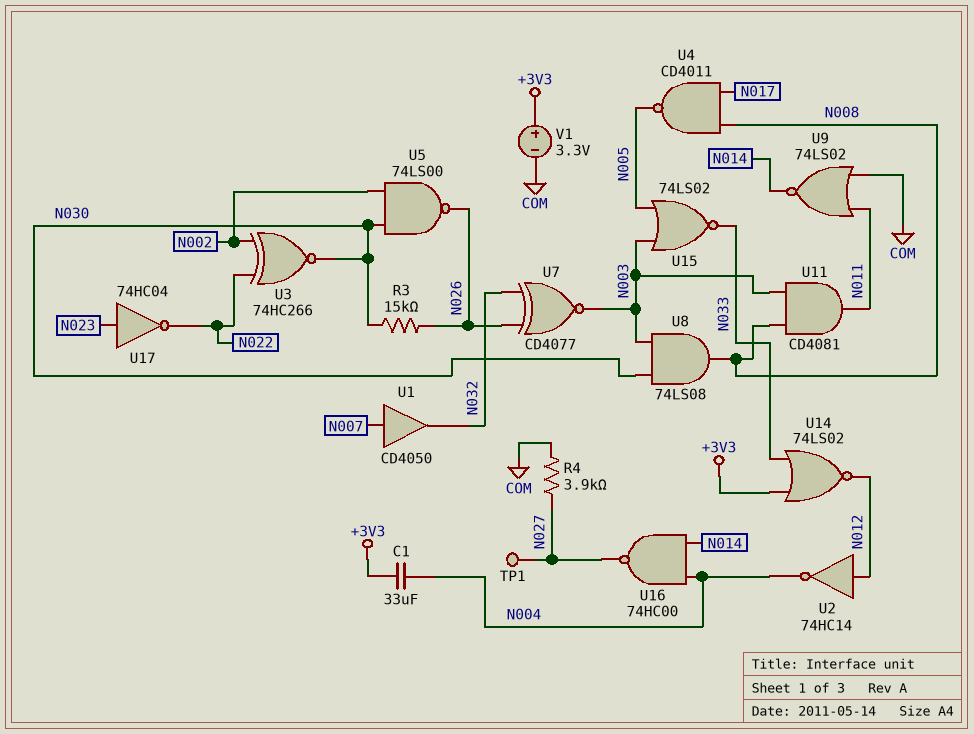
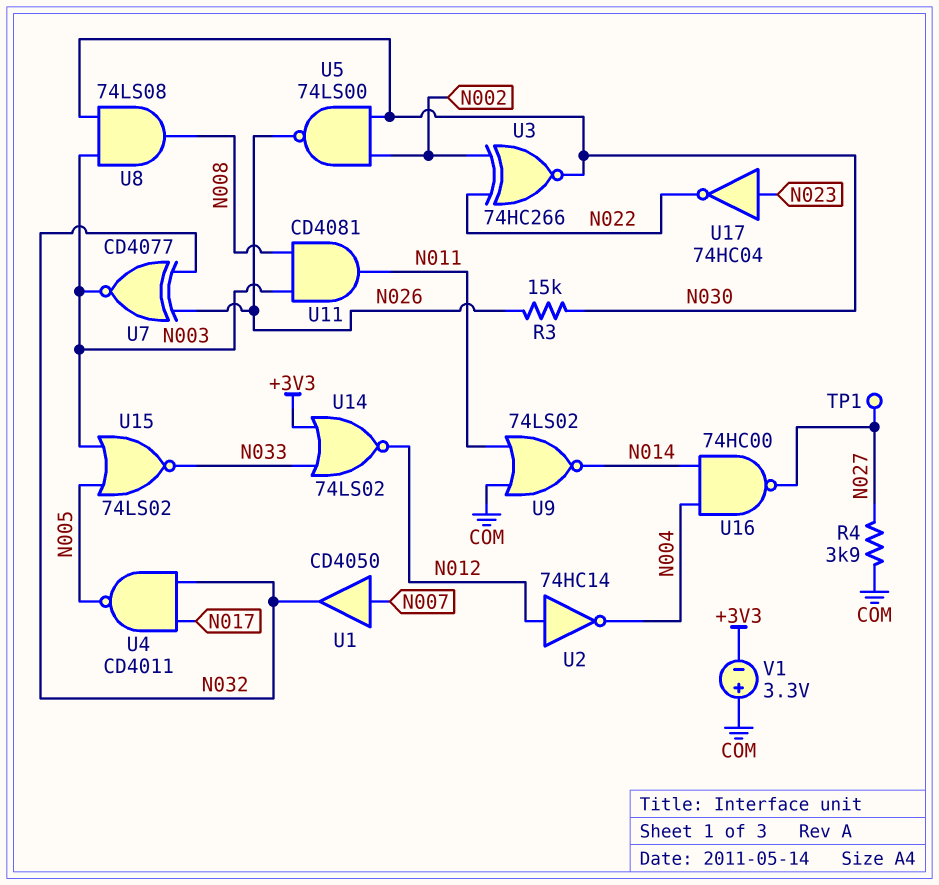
C1: 33uF (+3V3, N004) -> none
U4: NAND CD4011 (in N008, in N017, out N005) -> NAND CD4011 (in N017, in N032, out N005)
V1: 3.3V (plus +3V3, minus COM) -> 3.3V (plus COM, minus +3V3)

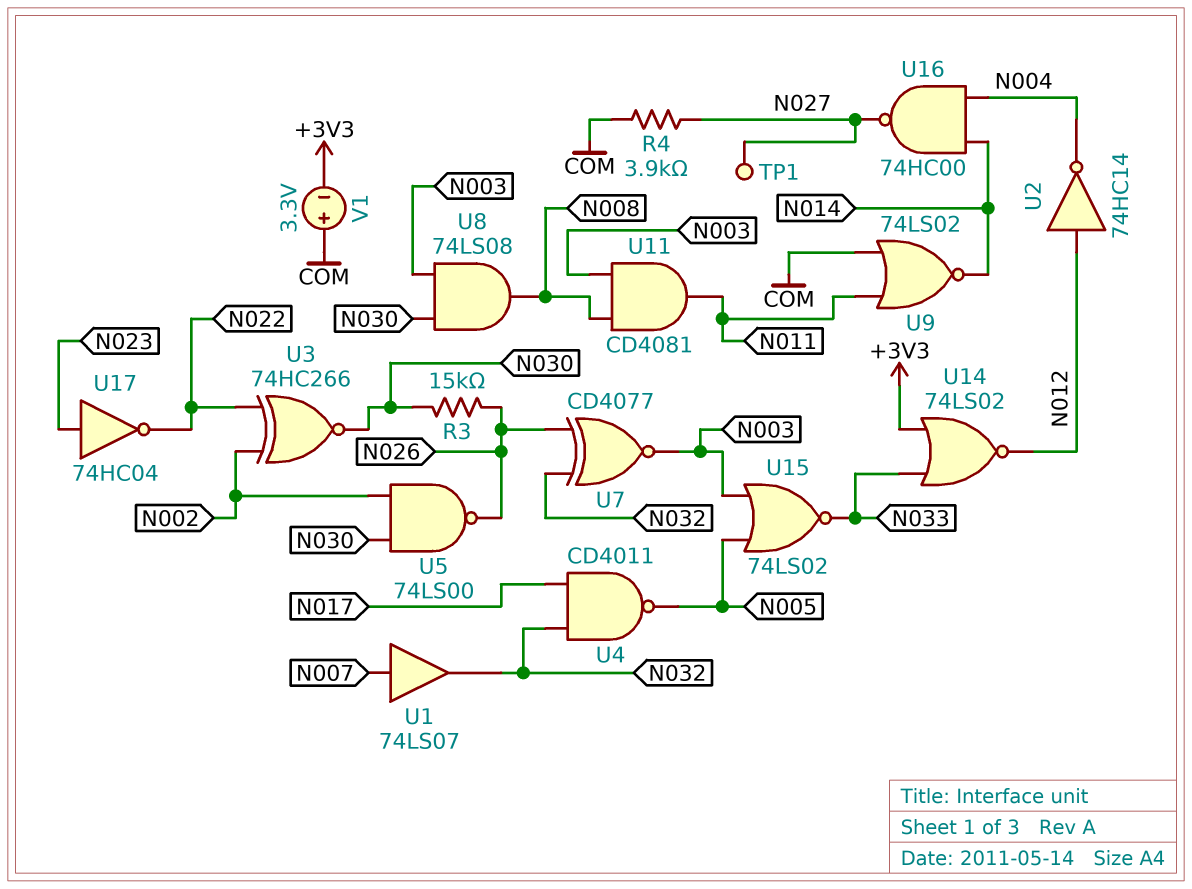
U1: buffer CD4050 (in N007, out N032) -> buffer 74LS07 (in N007, out N032)

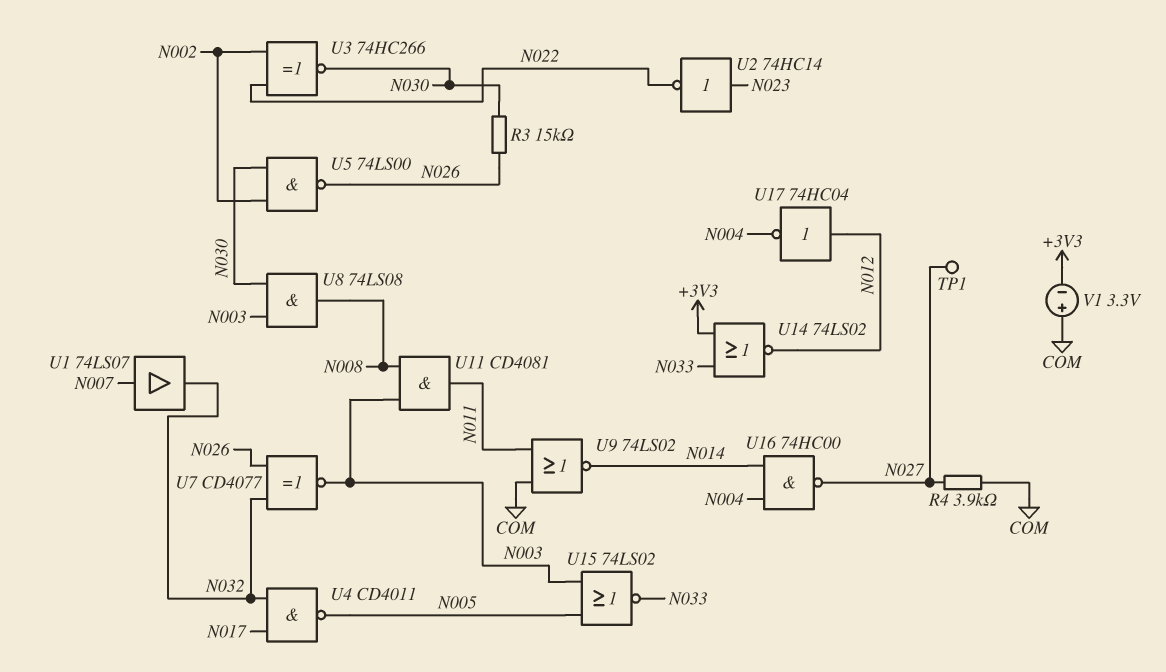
U2: NOT 74HC14 (in N012, out N004) -> NOT 74HC14 (in N023, out N022)
U17: NOT 74HC04 (in N023, out N022) -> NOT 74HC04 (in N012, out N004)

